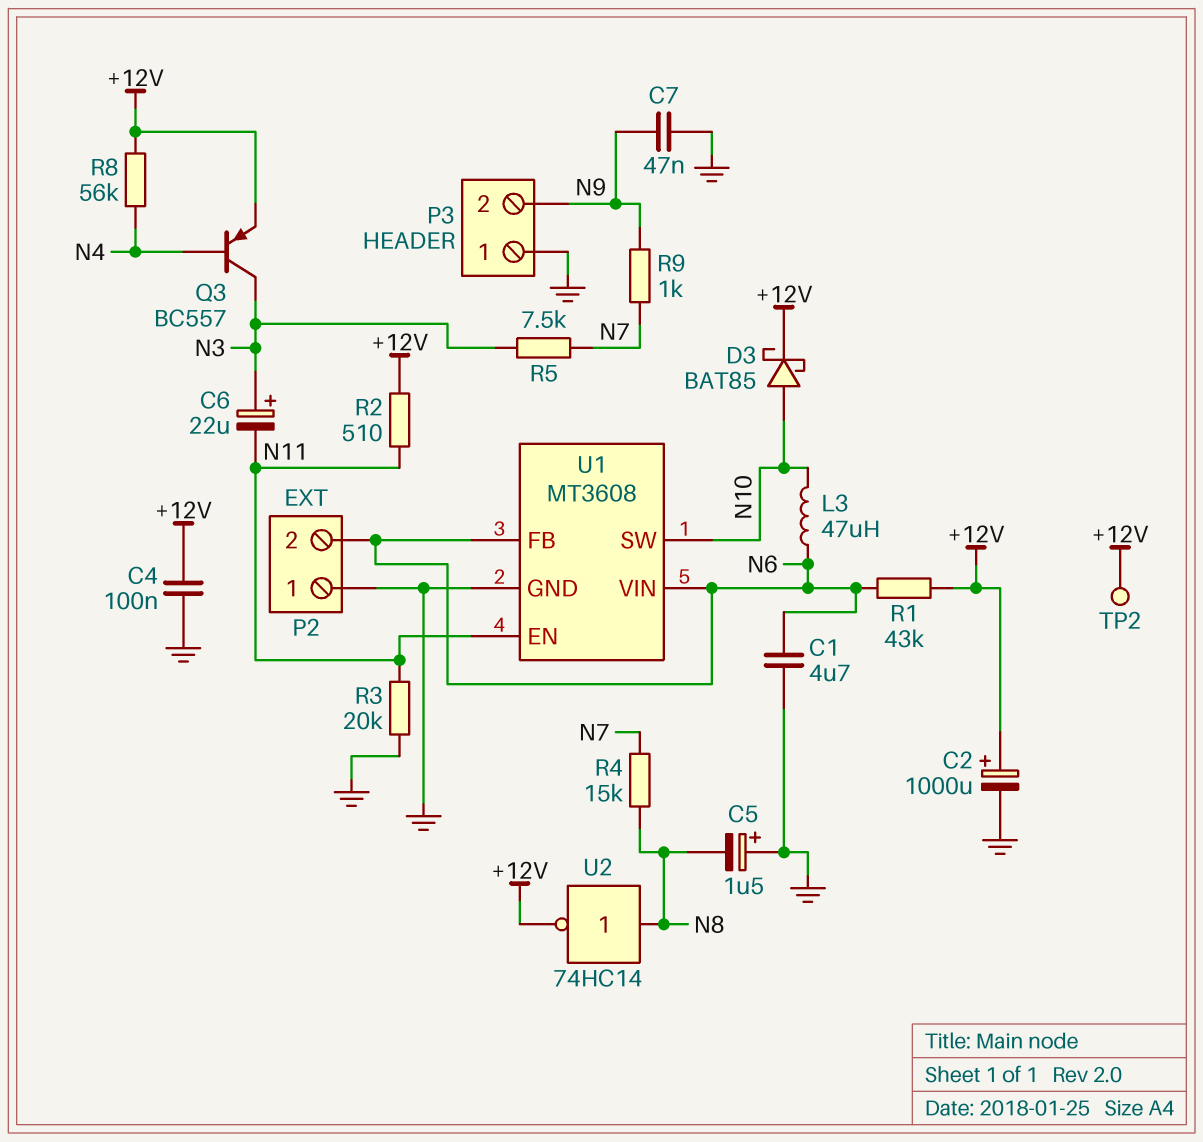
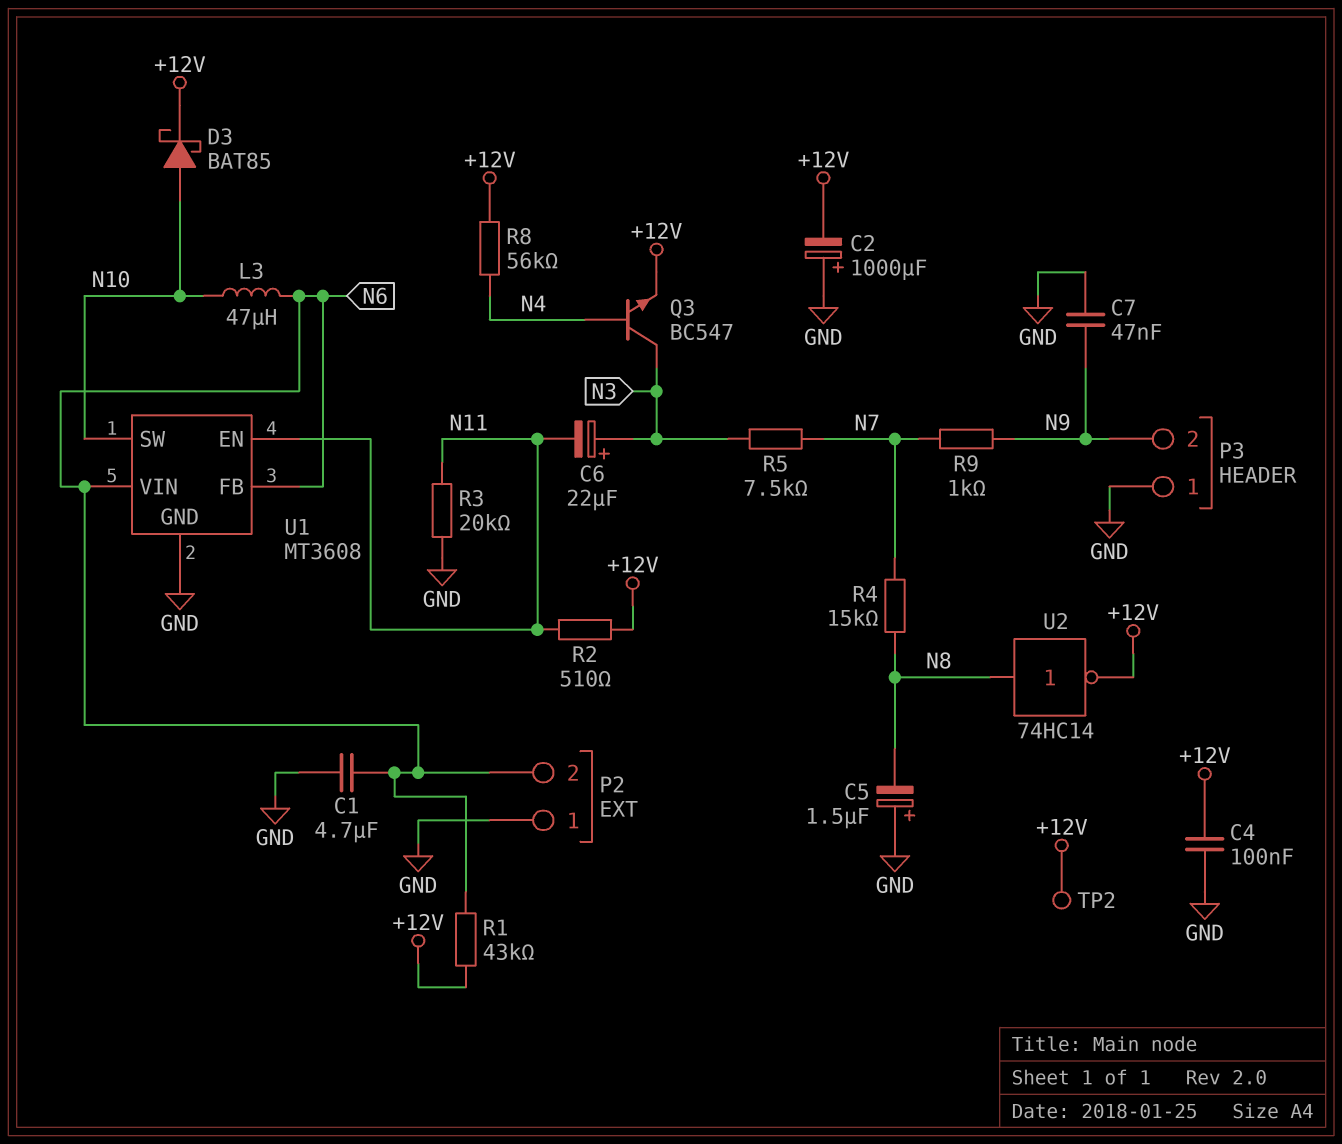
C2: 1000uF (plus +12V, minus GND) -> 1000uF (plus GND, minus +12V)
Q3: PNP BC557 (B N4, C N3, E +12V) -> NPN BC547 (B N4, C N3, E +12V)

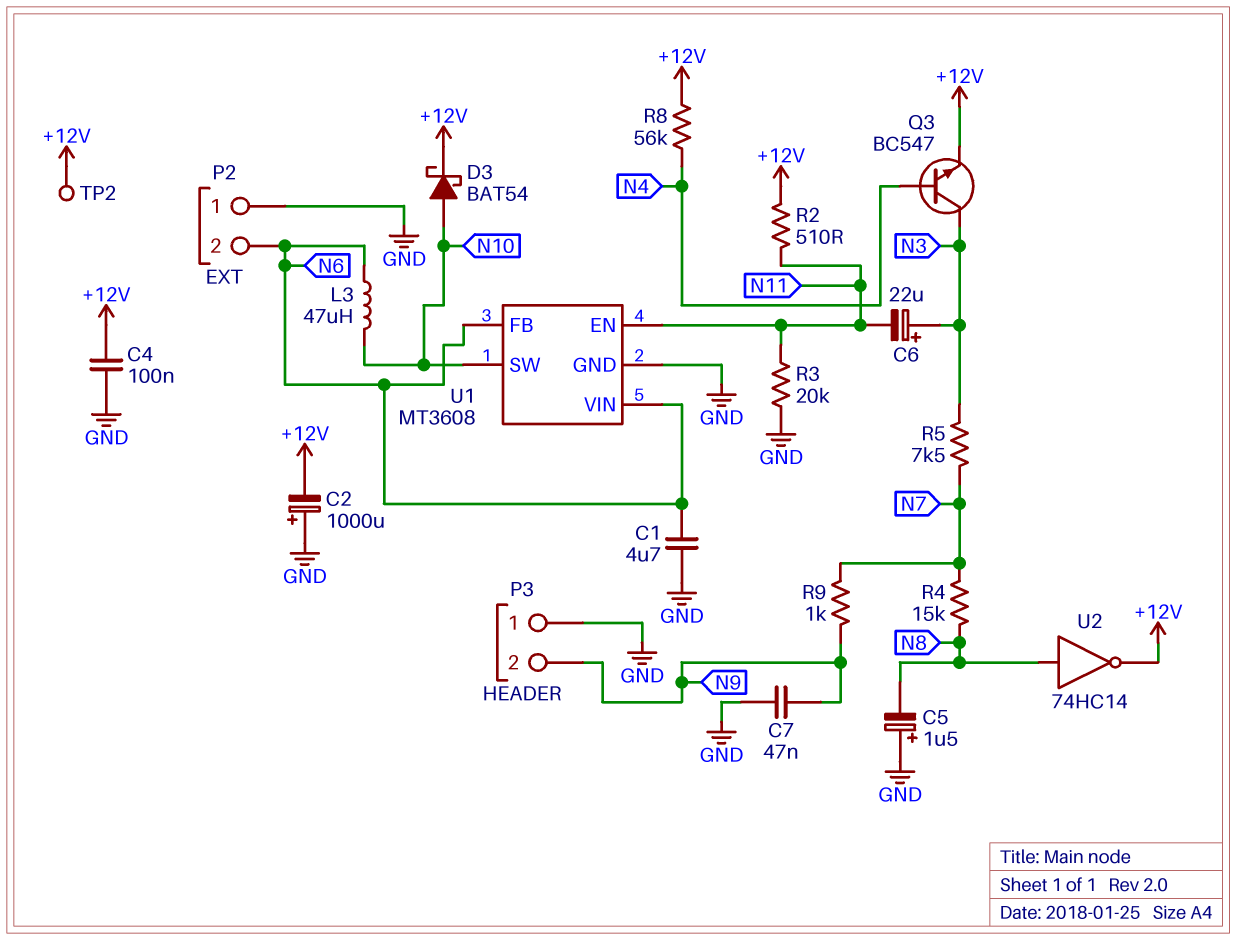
D3: schottky BAT85 (A N10, K +12V) -> schottky BAT54 (A N10, K +12V)
R1: 43k (+12V, N6) -> none

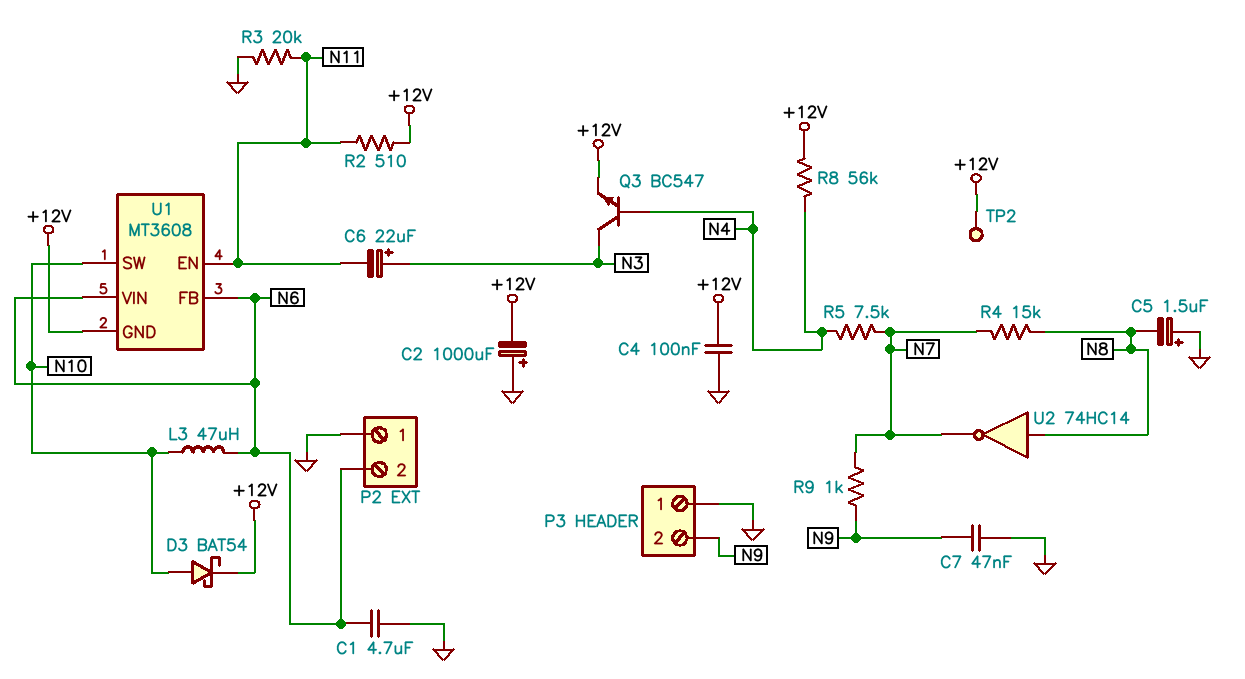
R5: 7.5k (N3, N7) -> 7.5k (N4, N7)
U1 pin GND: GND -> +12V
U2: NOT 74HC14 (in N8, out +12V) -> NOT 74HC14 (in N8, out N7)

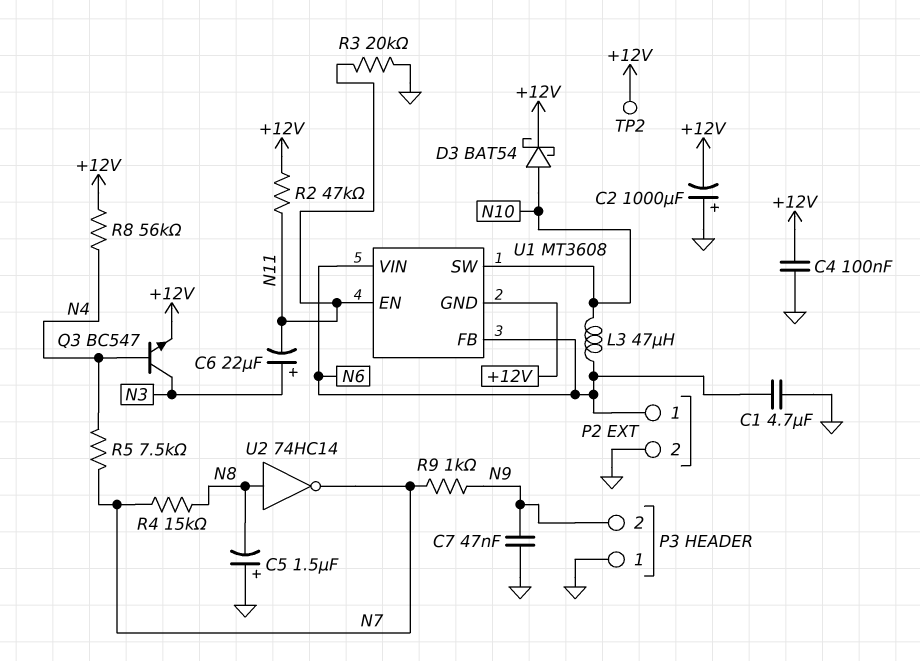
P2 pin 1: GND -> N6
P2 pin 2: N6 -> GND
R2: 510 (+12V, N11) -> 47k (+12V, N11)

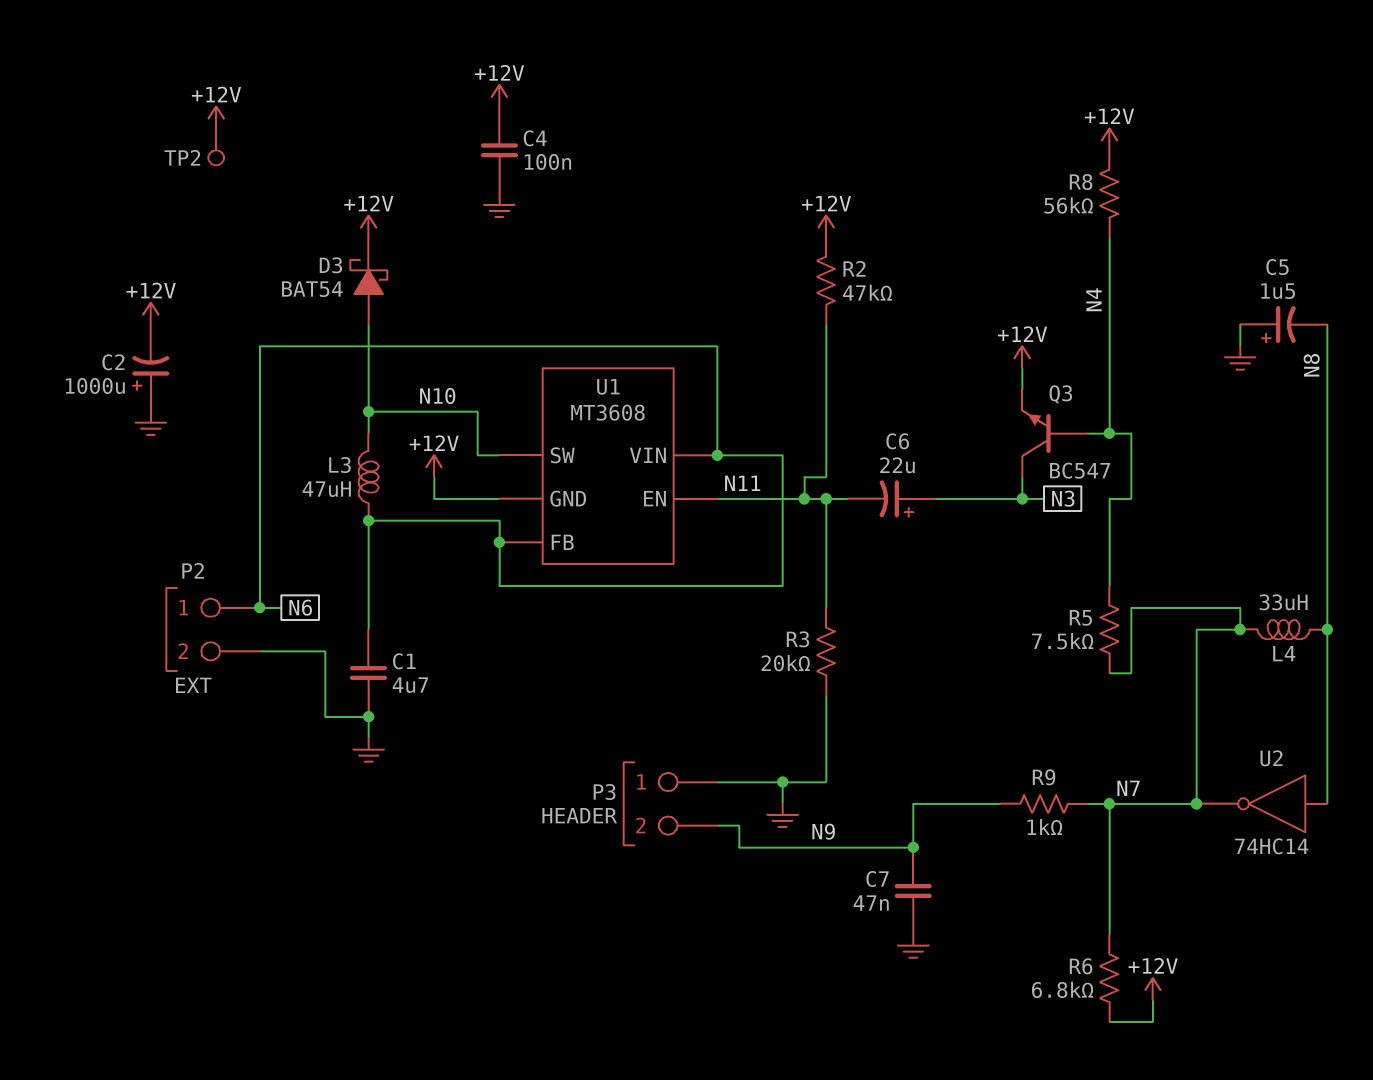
L4: none -> 33uH (N7, N8)
R4: 15k (N7, N8) -> none
R6: none -> 6.8k (+12V, N7)

